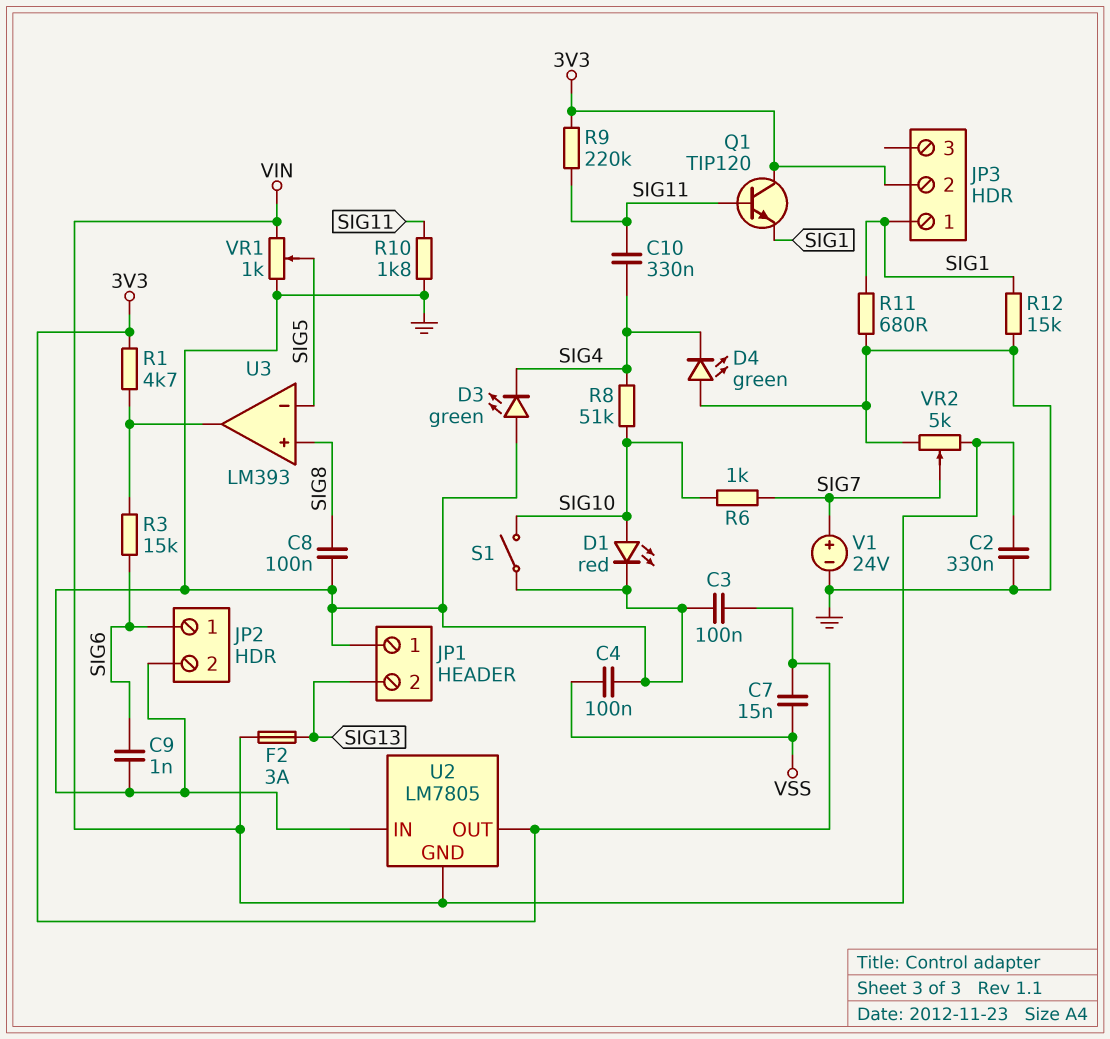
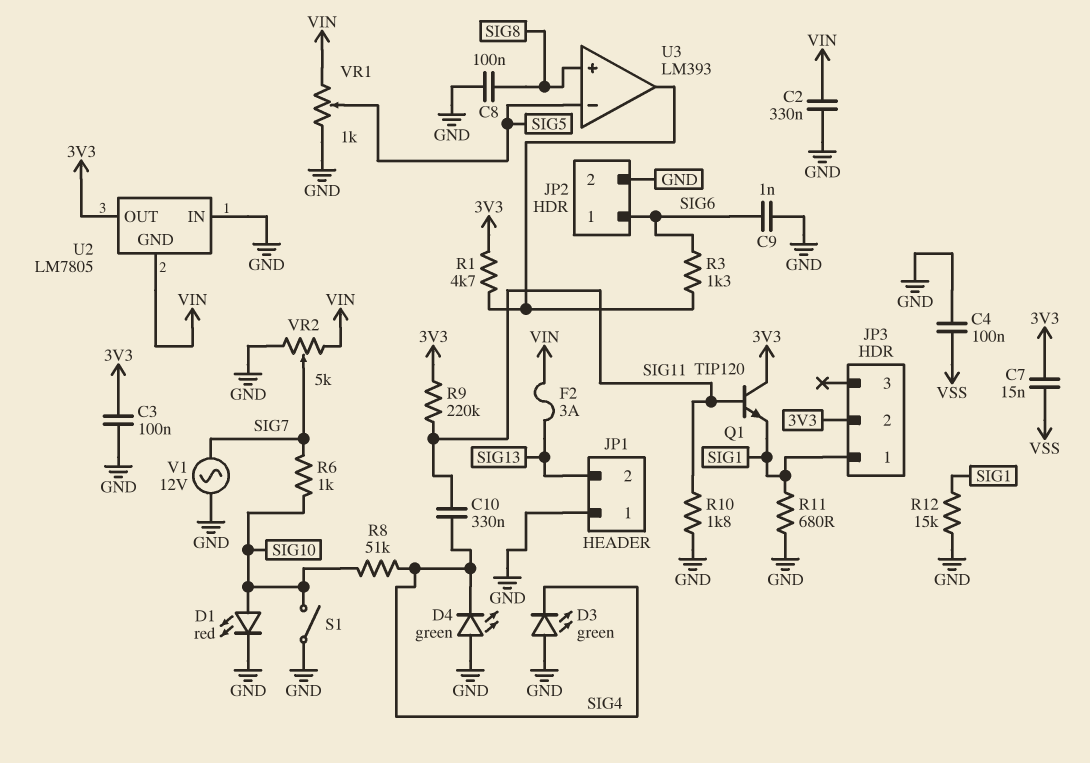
R3: 15k (SIG6, U3/out) -> 1.3k (SIG6, U3/out)
V1: 24V (plus SIG7, minus GND) -> AC 12V (GND, SIG7)

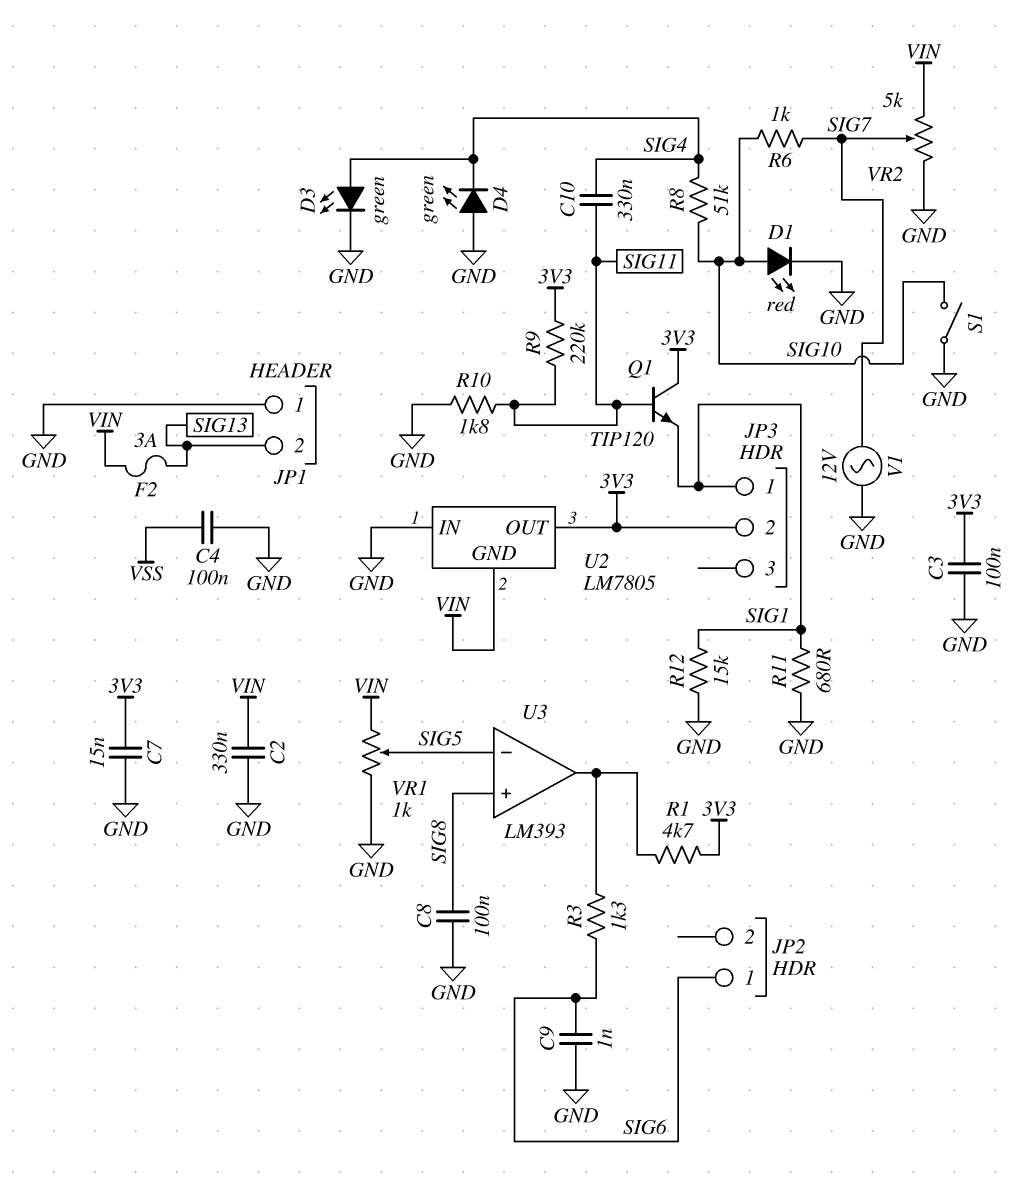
C7: 15nF (3V3, VSS) -> 15nF (3V3, GND)
D3: LED green (A GND, K SIG4) -> LED green (A SIG4, K GND)
JP2 pin 2: GND -> none

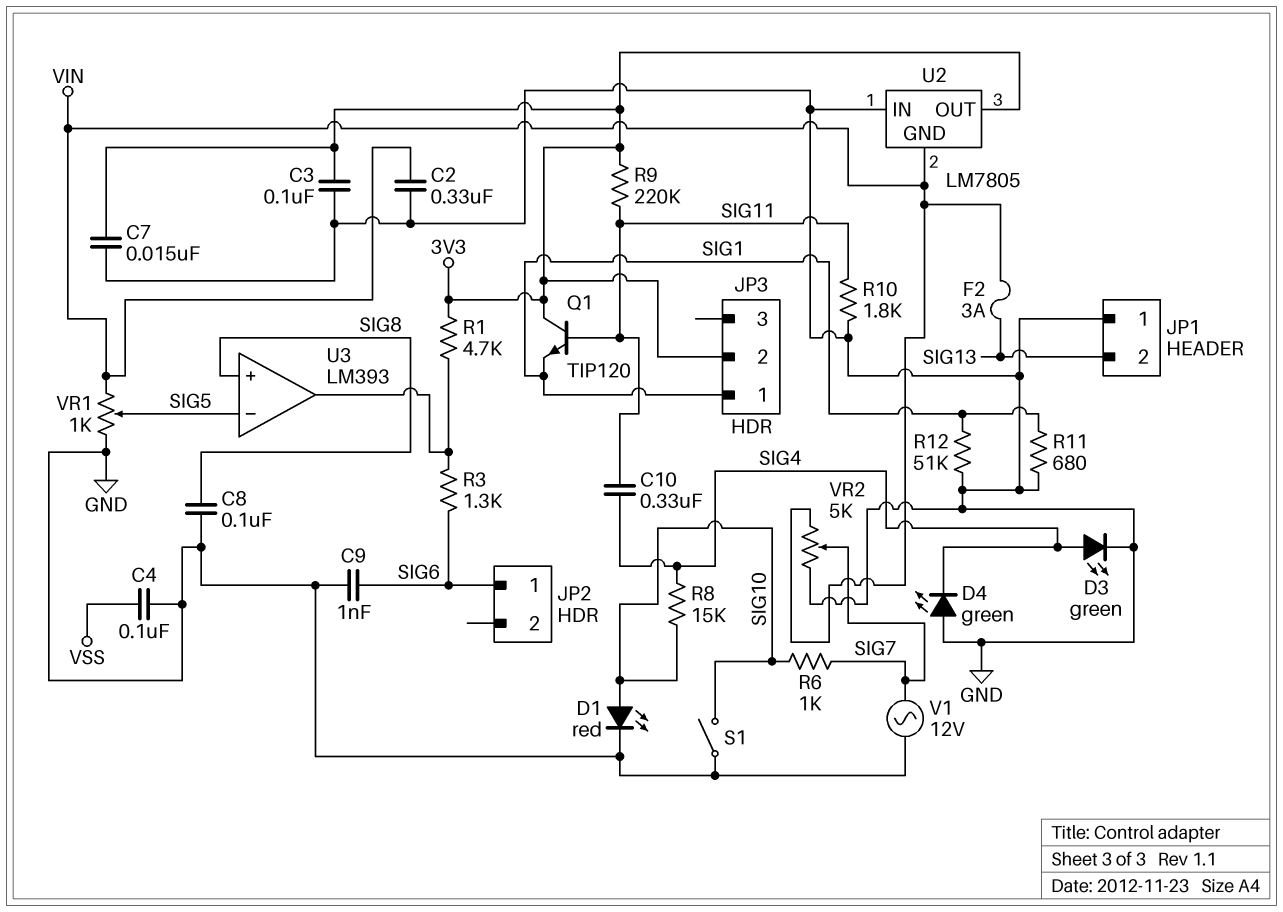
R8: 51k (SIG4, SIG10) -> 15k (SIG4, SIG10)
R12: 15k (GND, SIG1) -> 51k (GND, SIG1)

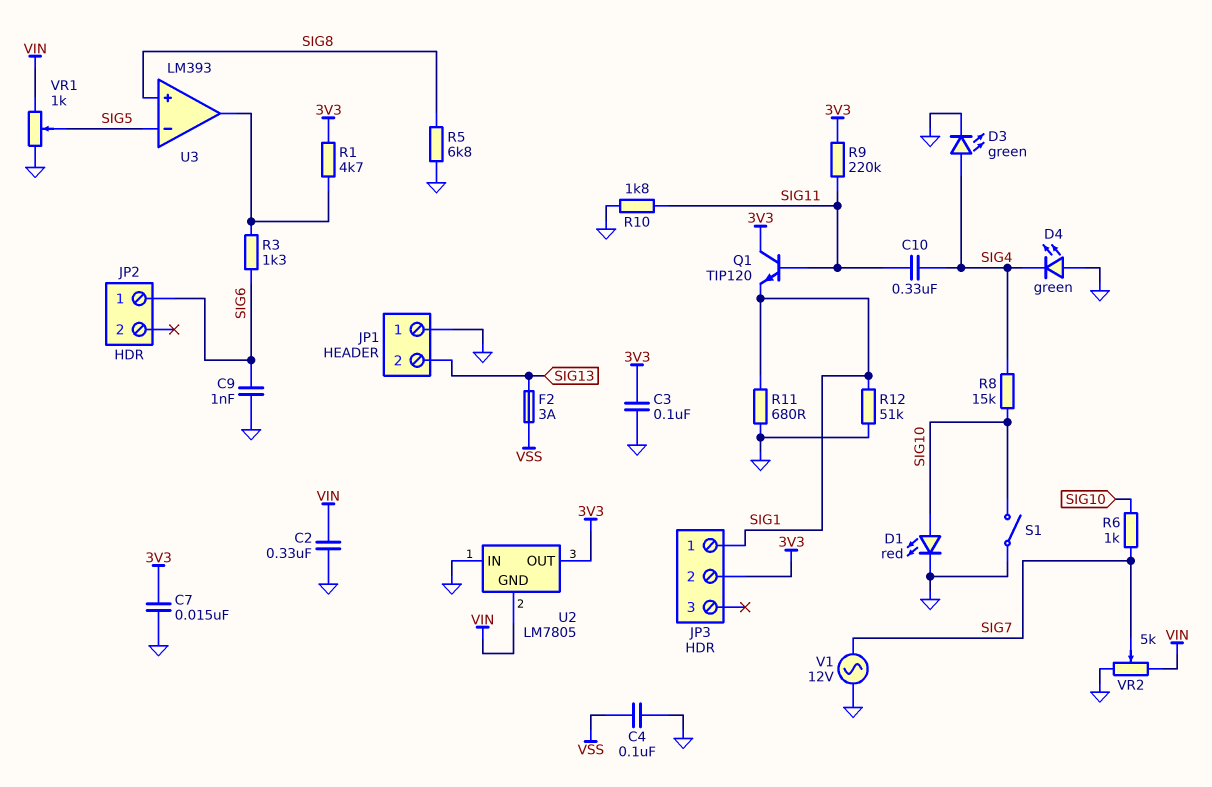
C8: 100nF (GND, SIG8) -> none
F2: 3A (SIG13, VIN) -> 3A (SIG13, VSS)
R5: none -> 6.8k (GND, SIG8)

